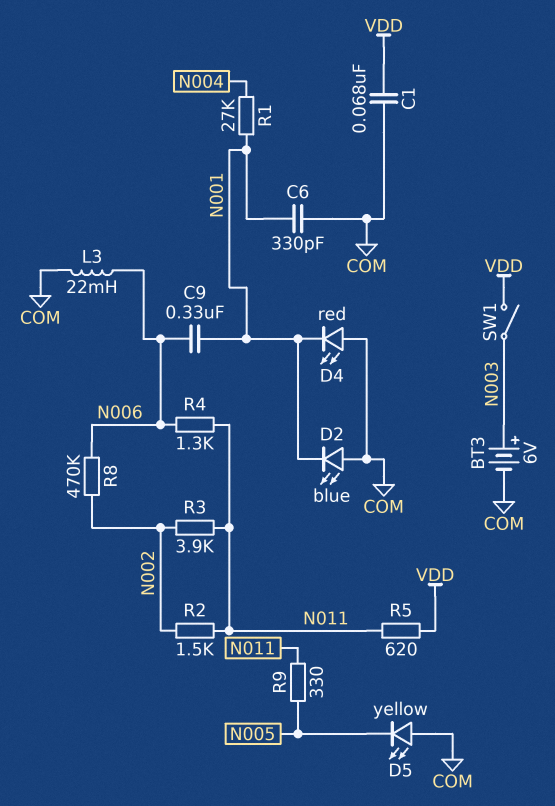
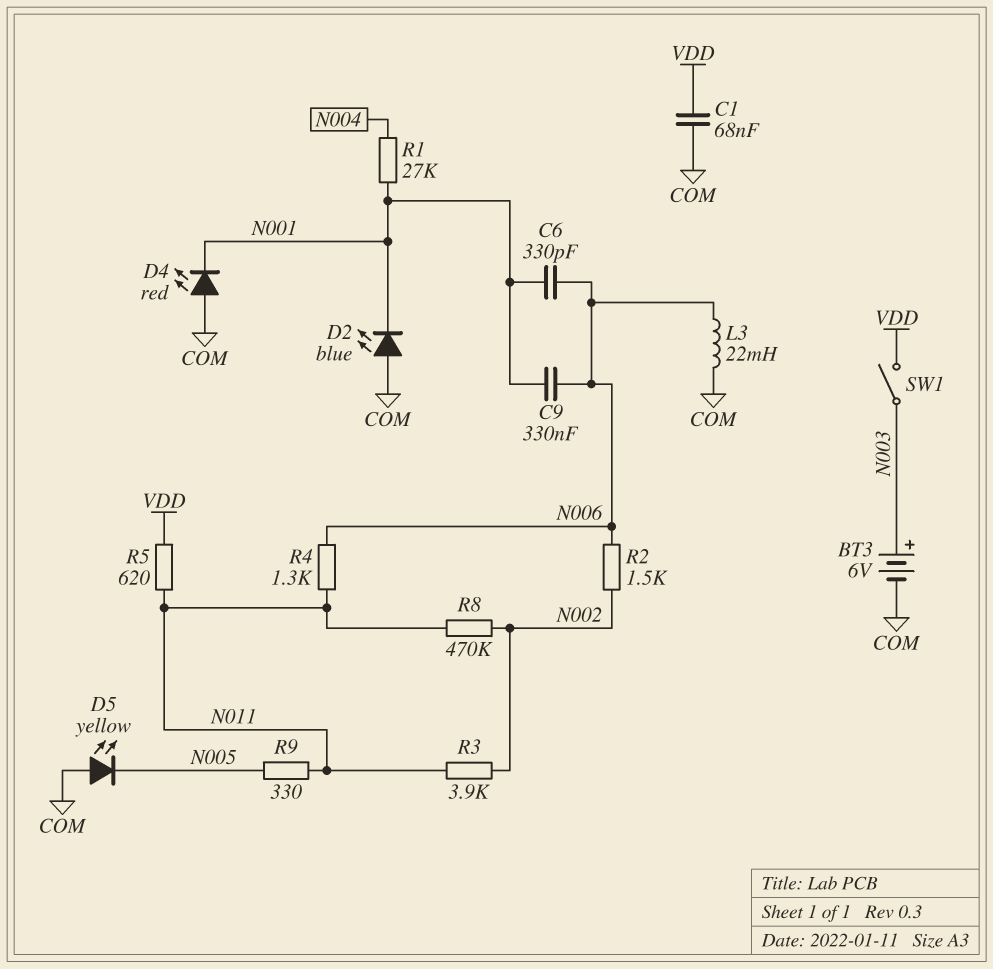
C6: 330pF (COM, N001) -> 330pF (N001, N006)
R2: 1.5k (N002, N011) -> 1.5k (N002, N006)
R8: 470k (N002, N006) -> 470k (N002, N011)

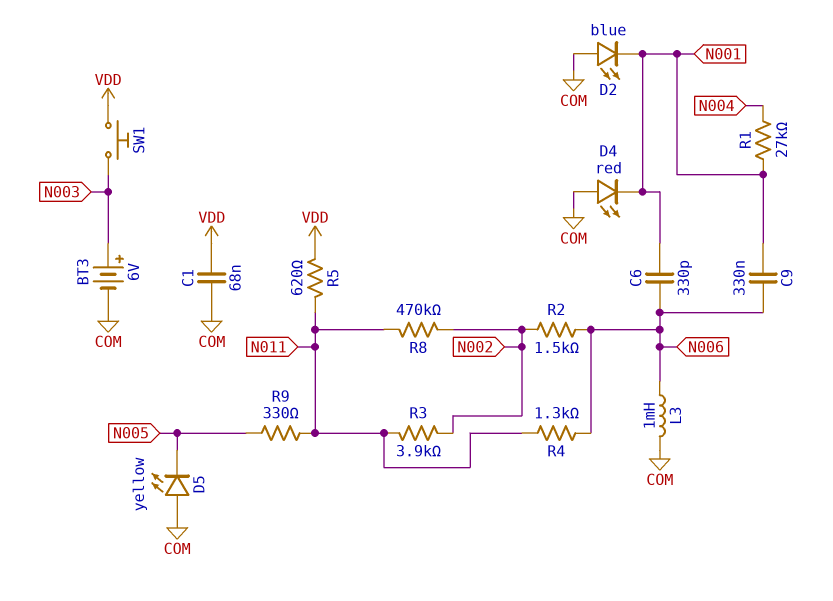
L3: 22mH (COM, N006) -> 1mH (COM, N006)
SW1: switch (N003, VDD) -> button (N003, VDD)

